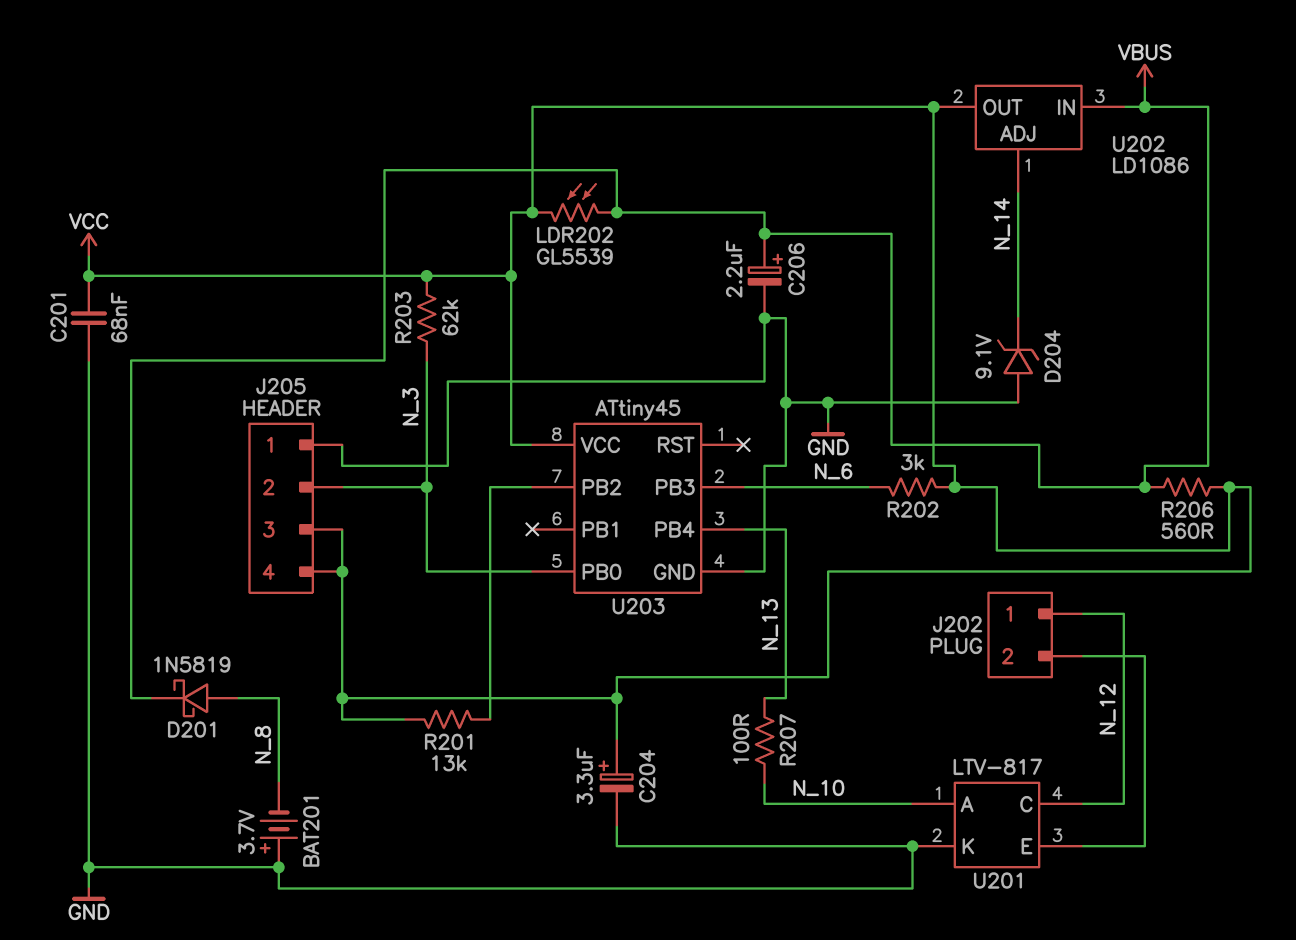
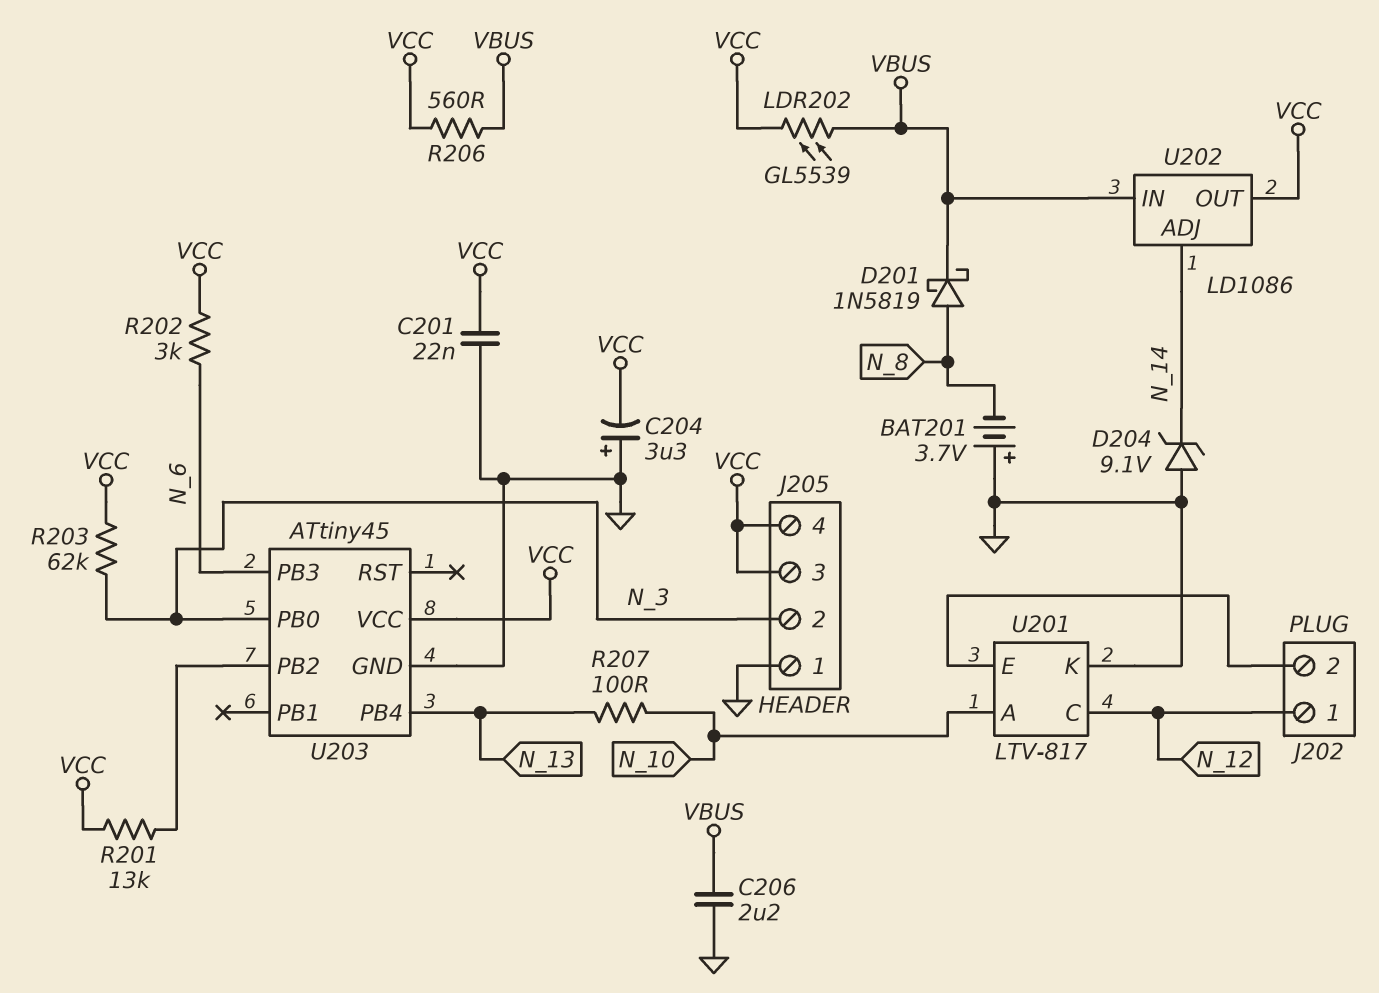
C201: 68nF (GND, VCC) -> 22nF (GND, VCC)
C204: 3.3uF (plus VCC, minus GND) -> 3.3uF (plus GND, minus VCC)
C206: 2.2uF (plus VBUS, minus GND) -> 2.2uF (GND, VBUS)

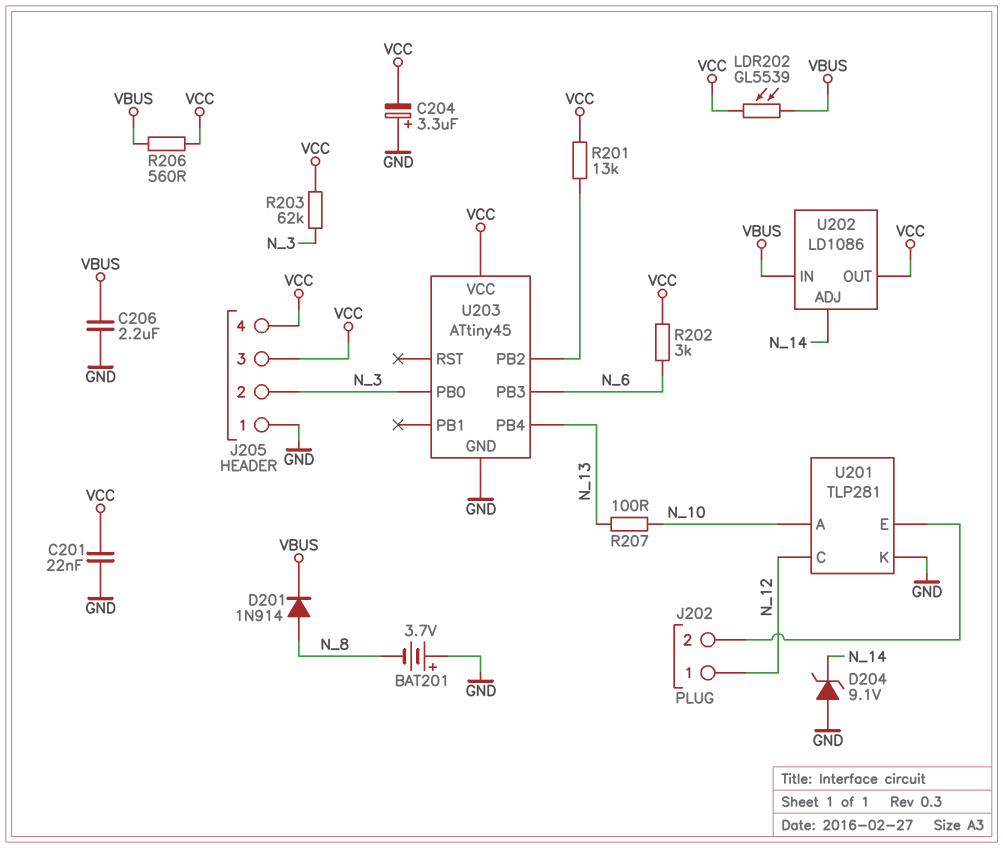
D201: schottky 1N5819 (A N_8, K VBUS) -> diode 1N914 (A N_8, K VBUS)
U201: LTV-817 -> TLP281

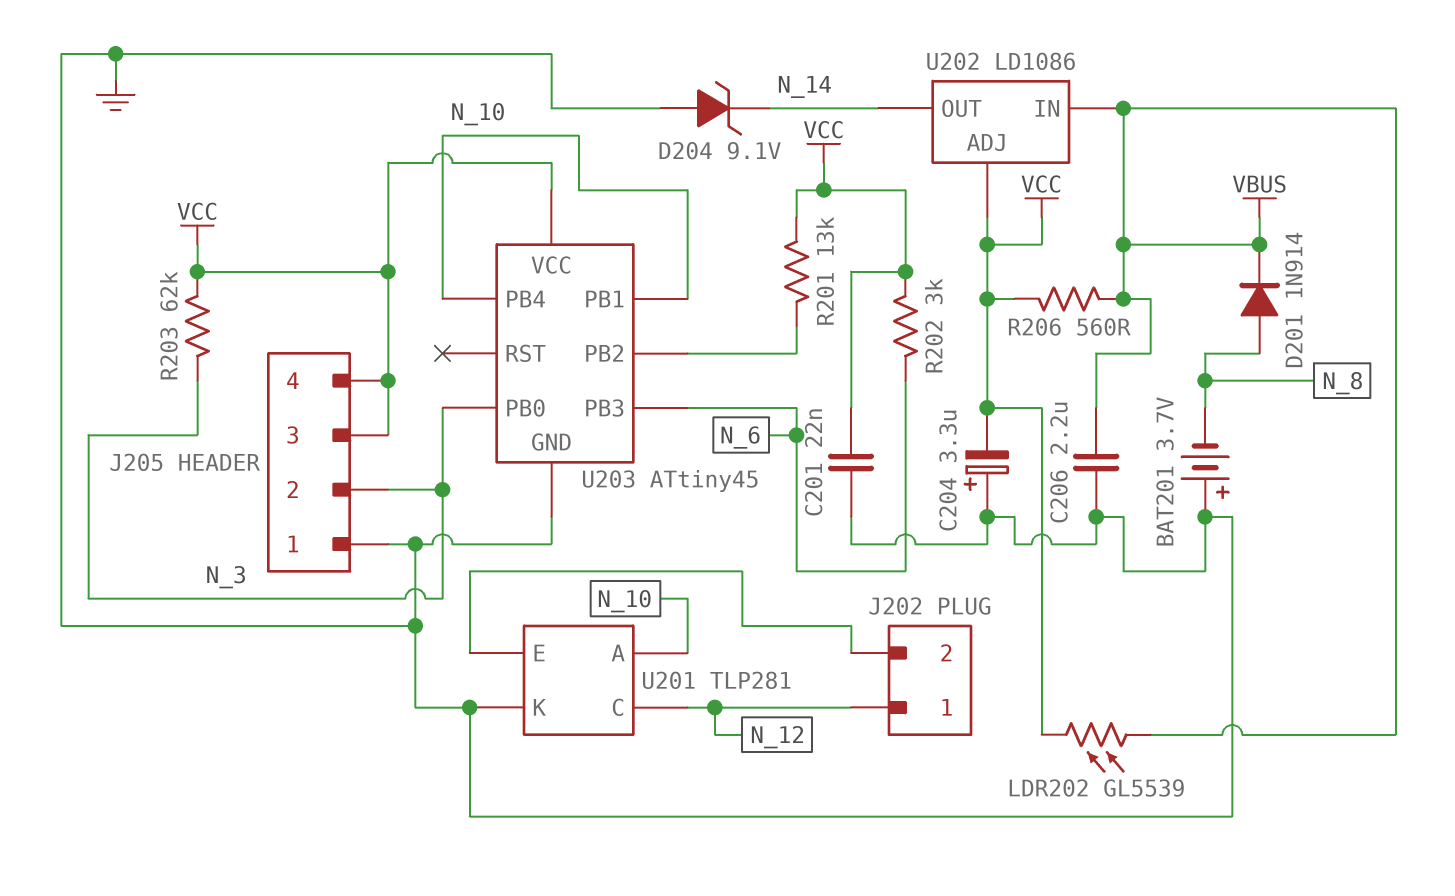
R207: 100 (N_10, N_13) -> none
U202 pin ADJ: N_14 -> VCC
U202 pin OUT: VCC -> N_14
U203 pin PB1: none -> N_10
U203 pin PB4: N_13 -> N_10

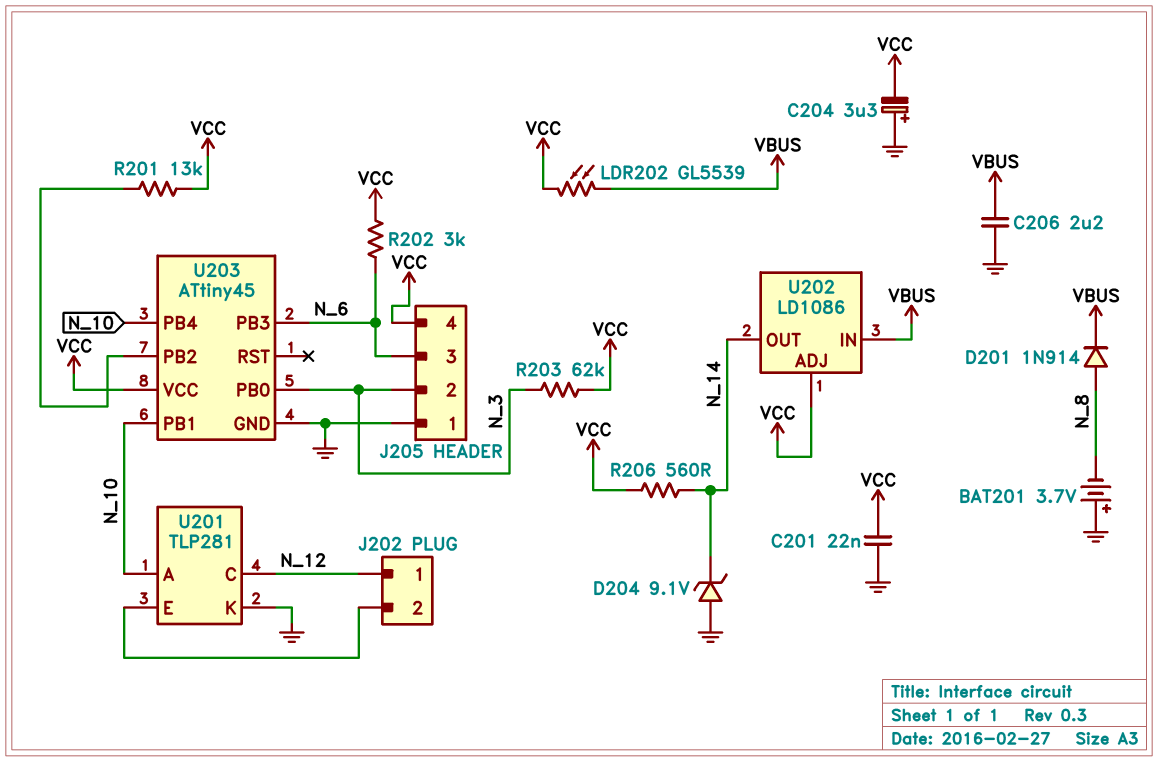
J205 pin 3: VCC -> N_6
R206: 560 (VBUS, VCC) -> 560 (N_14, VCC)

